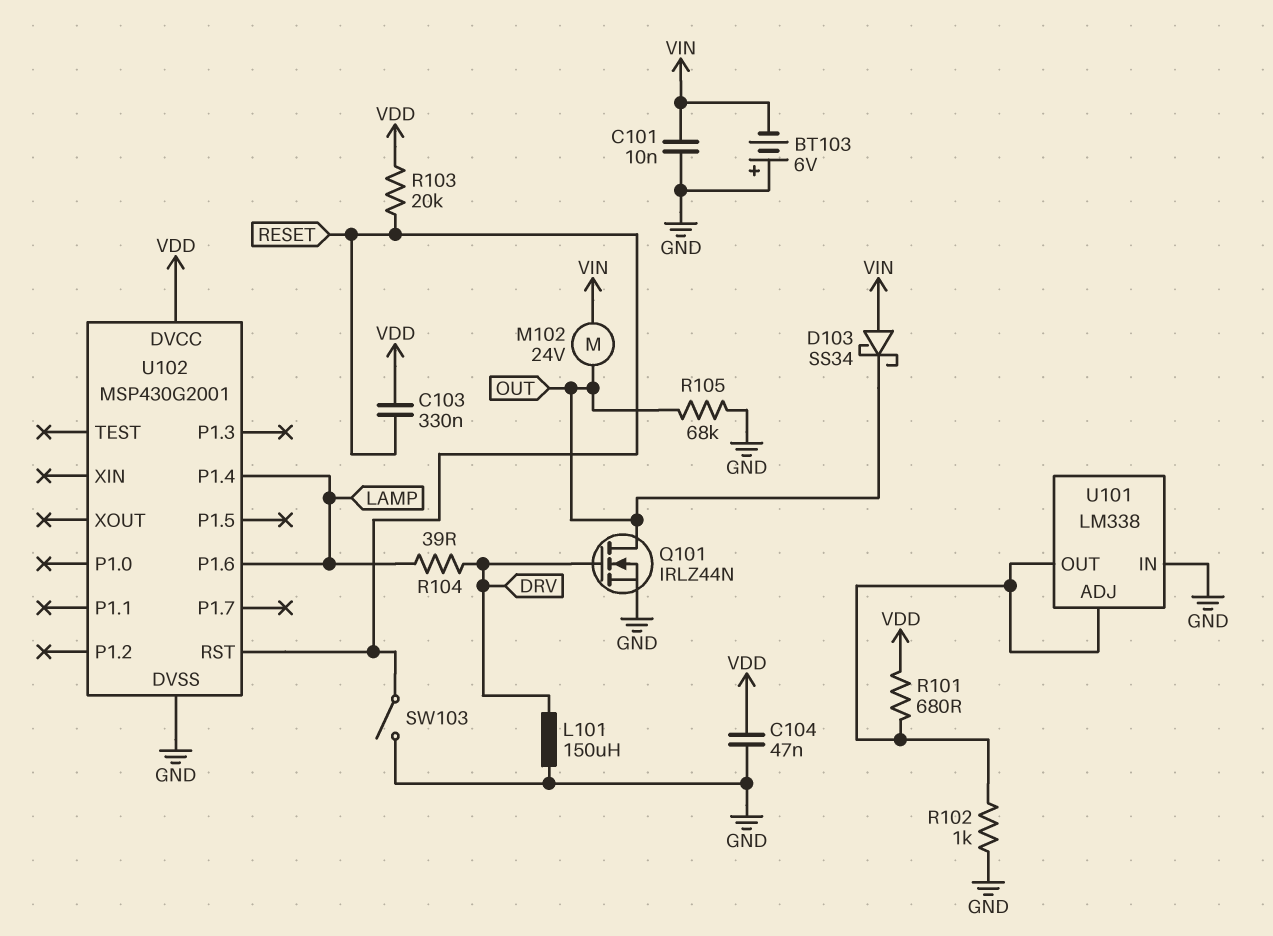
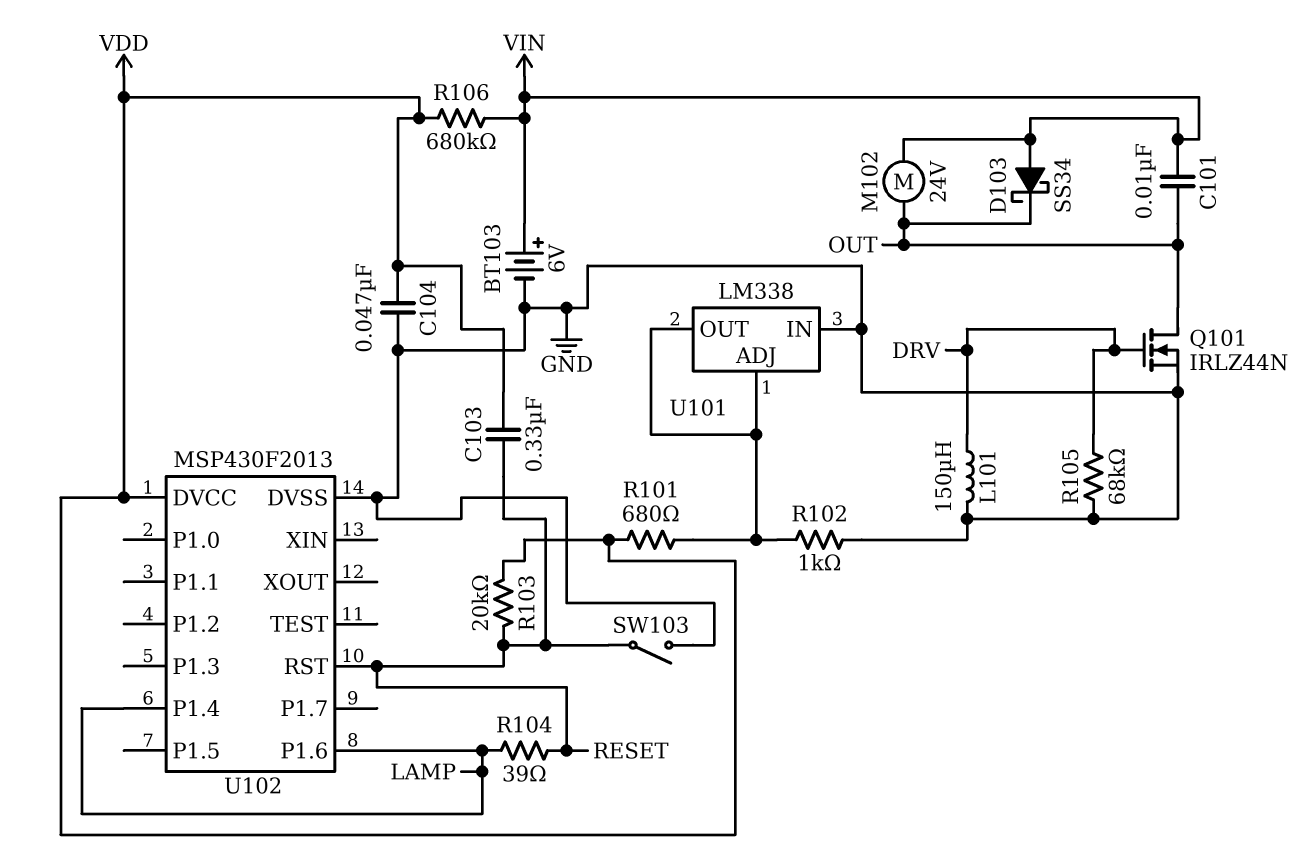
BT103: 6V (plus GND, minus VIN) -> 6V (plus VIN, minus GND)
C101: 10nF (GND, VIN) -> 10nF (OUT, VIN)
R104: 39 (DRV, LAMP) -> 39 (LAMP, RESET)
R105: 68k (GND, OUT) -> 68k (DRV, GND)
R106: none -> 680k (VDD, VIN)
U102: MSP430G2001 -> MSP430F2013

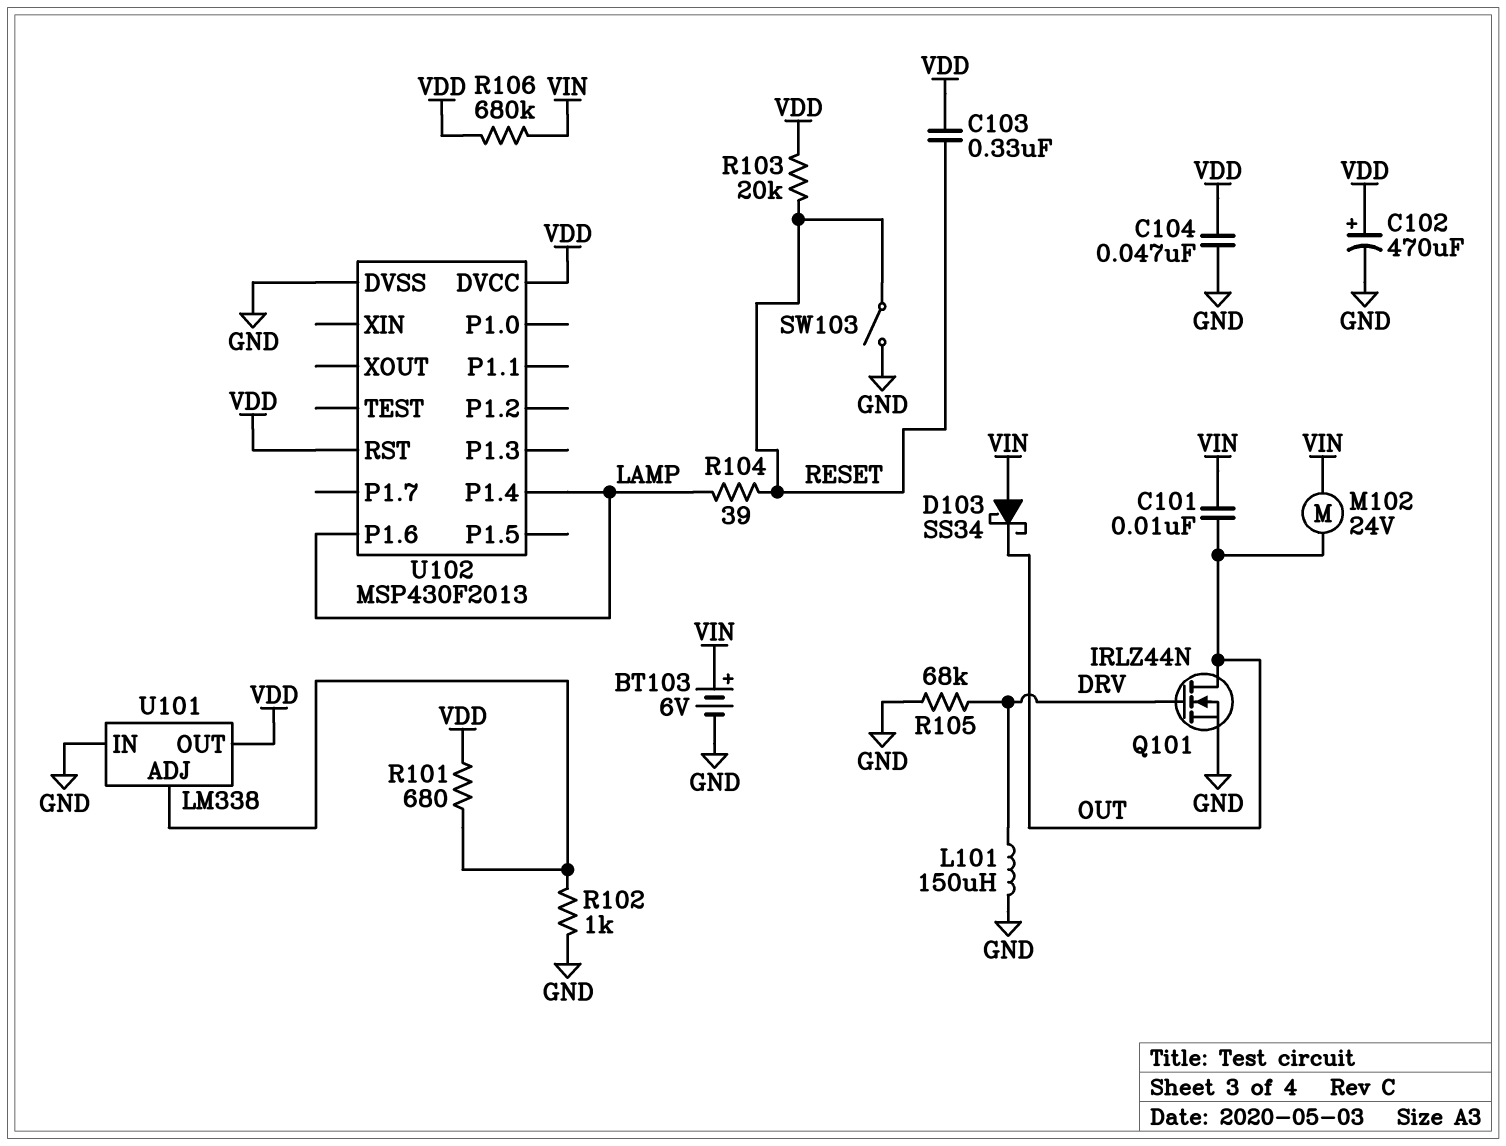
C102: none -> 470uF (plus VDD, minus GND)
U101 pin OUT: U101/ADJ -> VDD
U102 pin RST: RESET -> VDD

